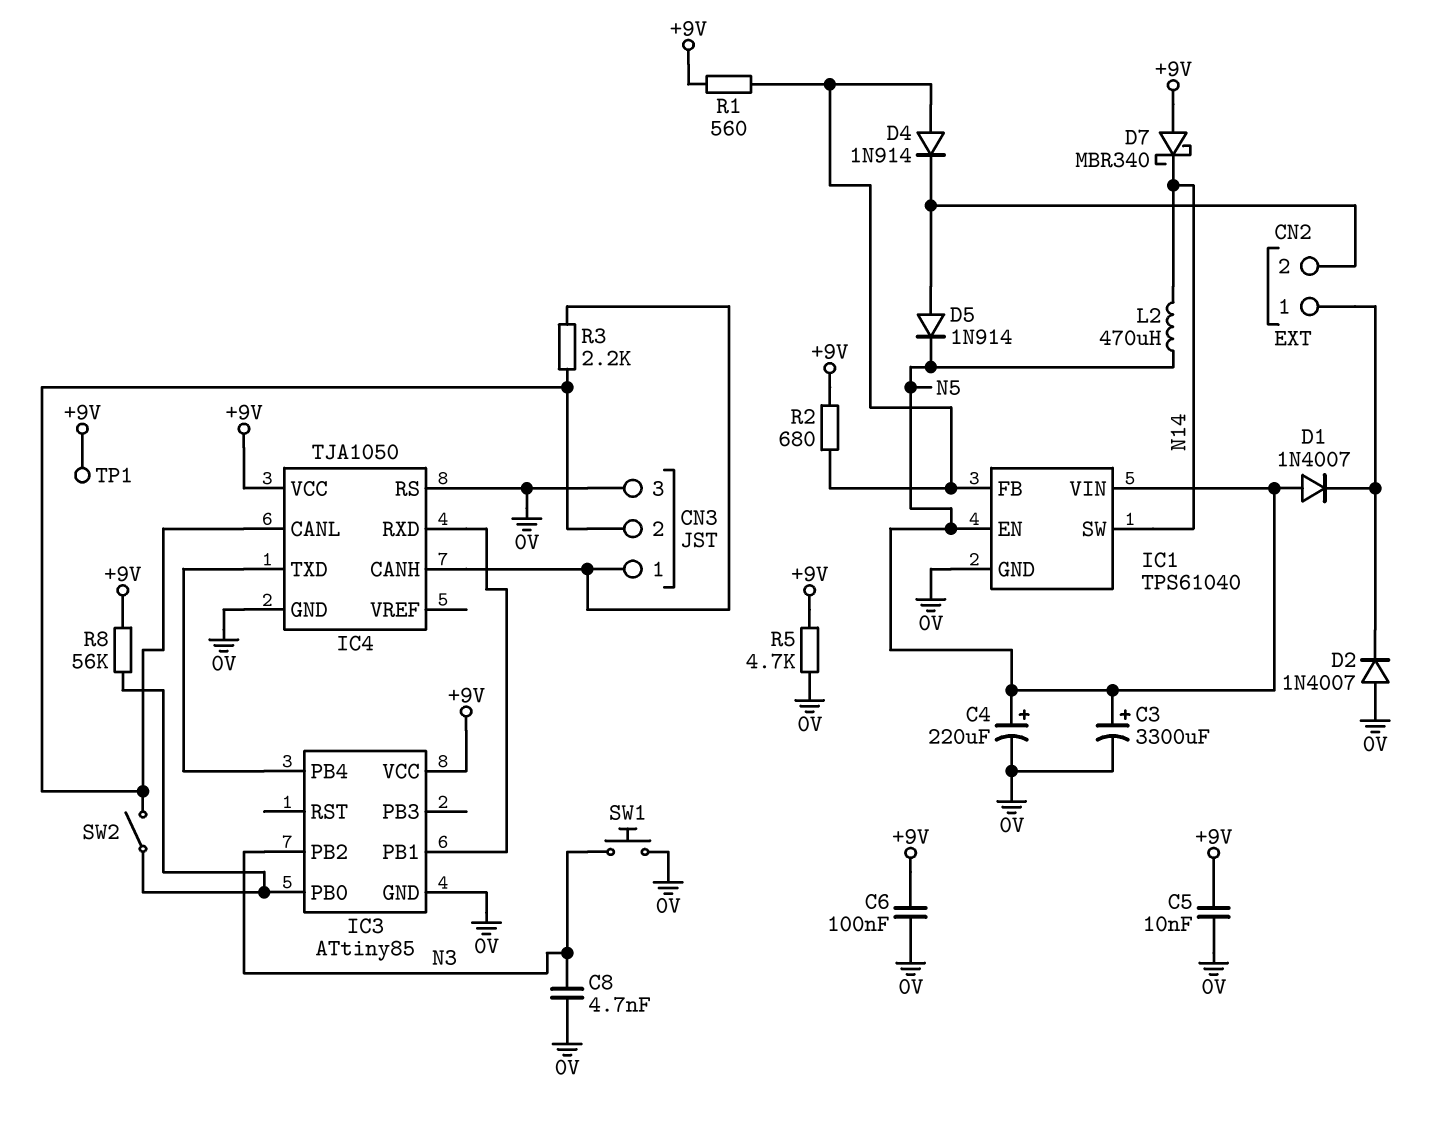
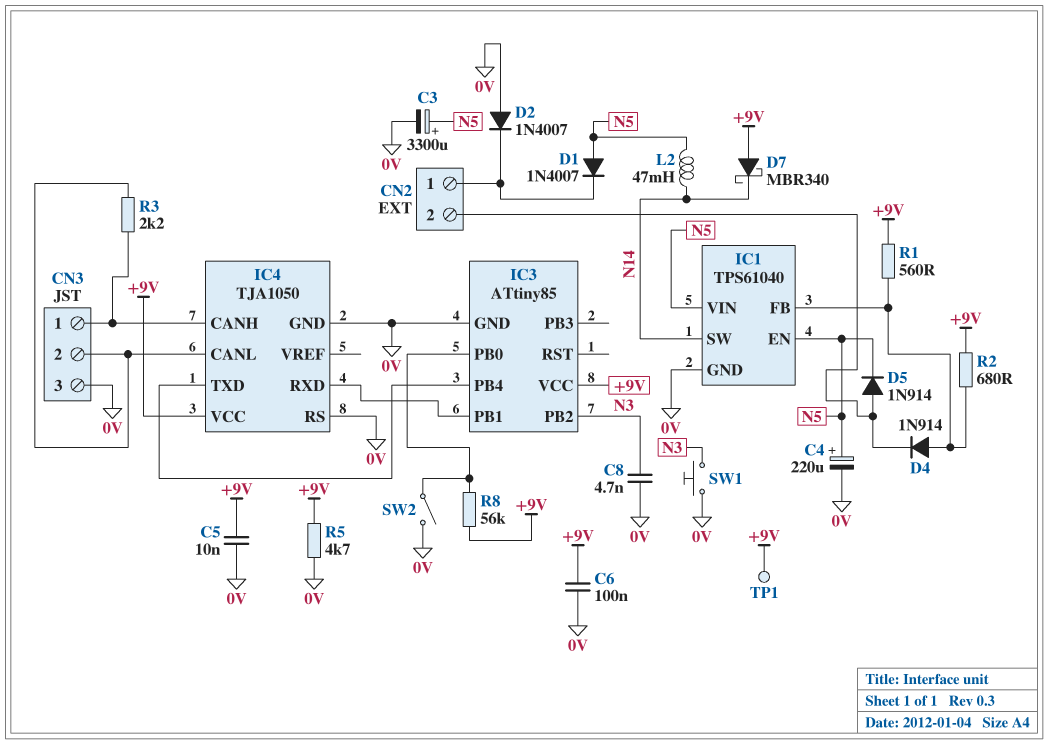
L2: 470uH (N5, N14) -> 47mH (N5, N14)
SW2: switch (CN3/2, IC3/PB0) -> switch (0V, IC3/PB0)

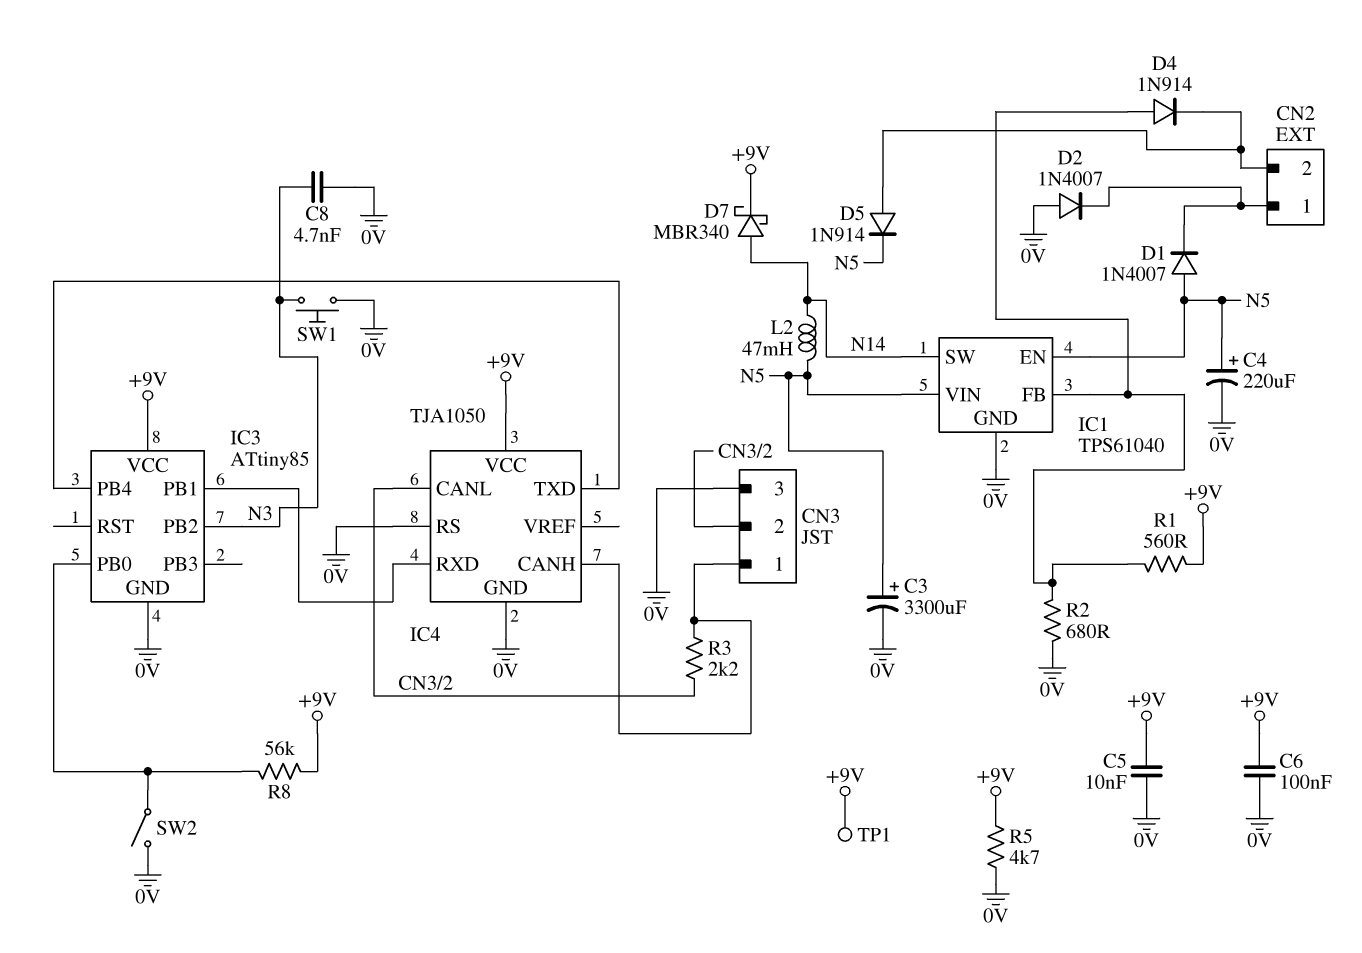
D7: schottky MBR340 (A +9V, K N14) -> schottky MBR340 (A N14, K +9V)
R2: 680 (+9V, IC1/FB) -> 680 (0V, IC1/FB)

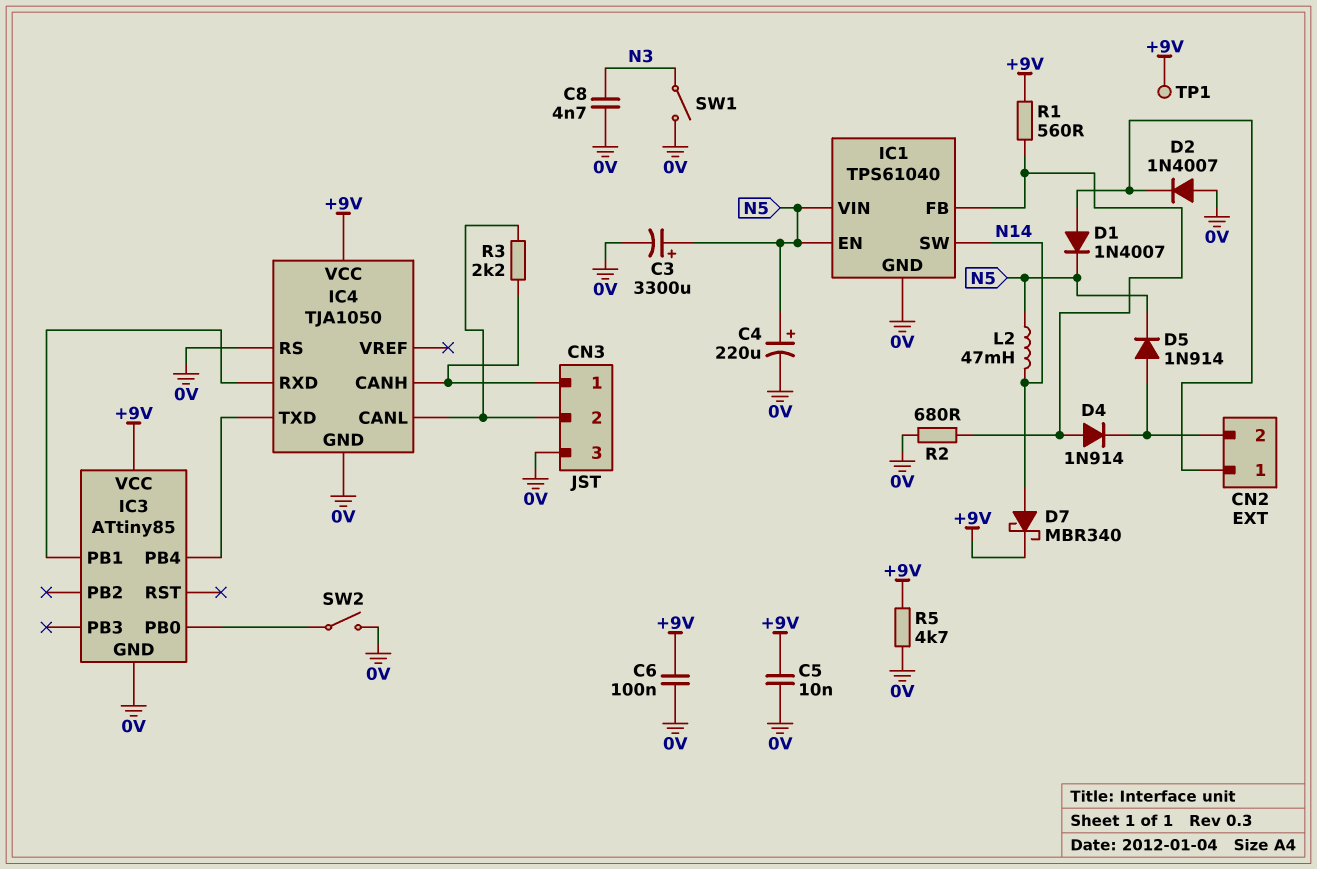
D1: diode 1N4007 (A N5, K CN2/1) -> diode 1N4007 (A CN2/1, K N5)
IC3 pin PB2: N3 -> none
R8: 56k (+9V, IC3/PB0) -> none
SW1: button (0V, N3) -> switch (0V, N3)

